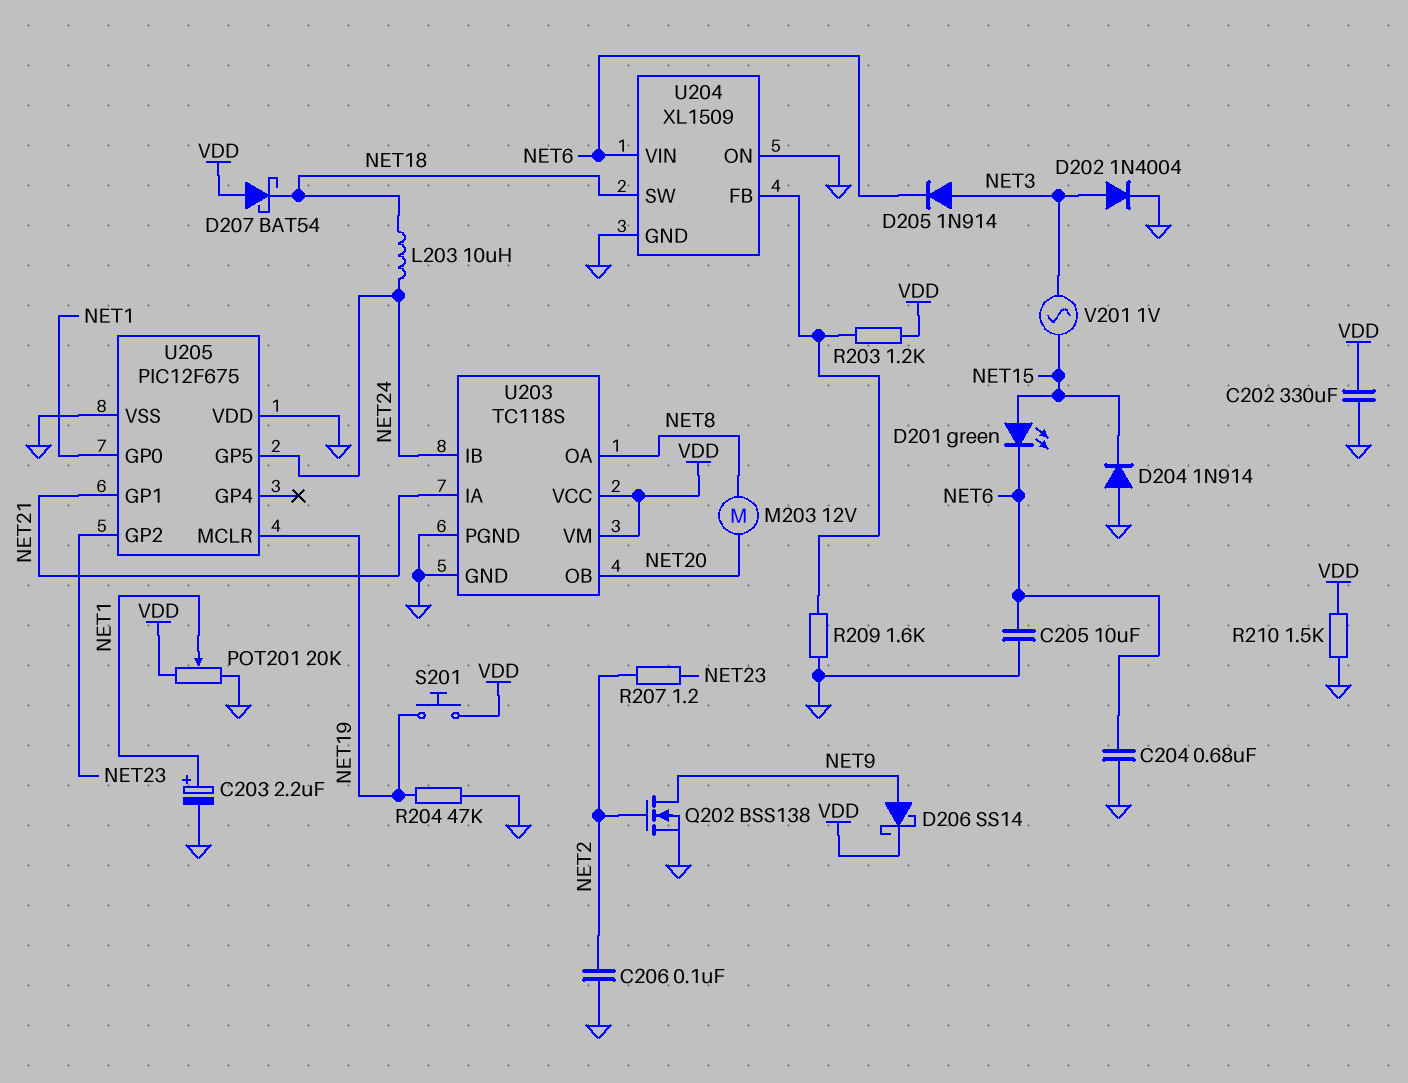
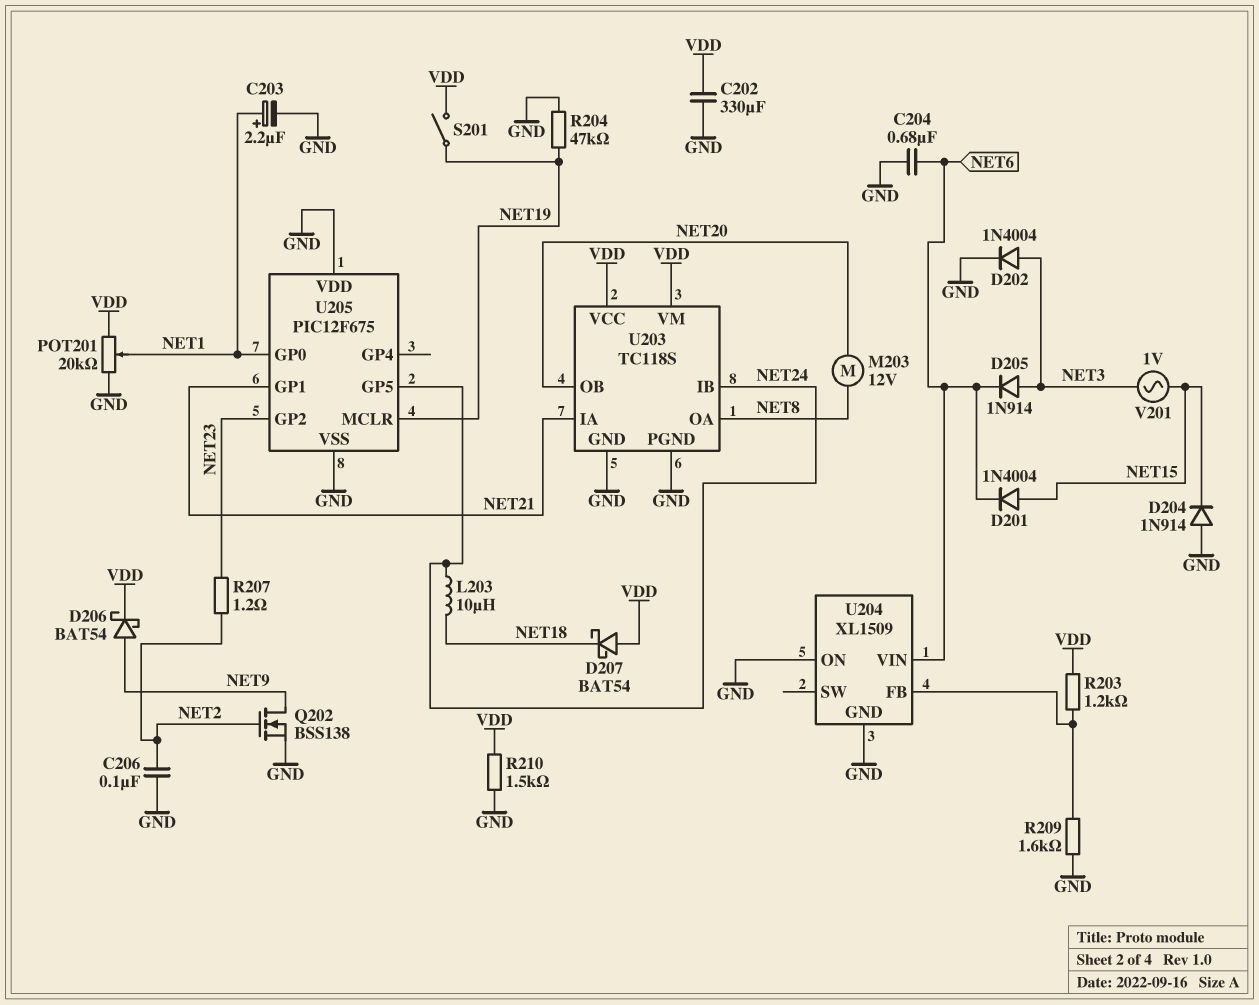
C205: 10uF (GND, NET6) -> none
D201: LED green (A NET15, K NET6) -> diode 1N4004 (A NET15, K NET6)
D206: schottky SS14 (A NET9, K VDD) -> schottky BAT54 (A NET9, K VDD)
S201: button (NET19, VDD) -> switch (NET19, VDD)
U204 pin SW: NET18 -> none

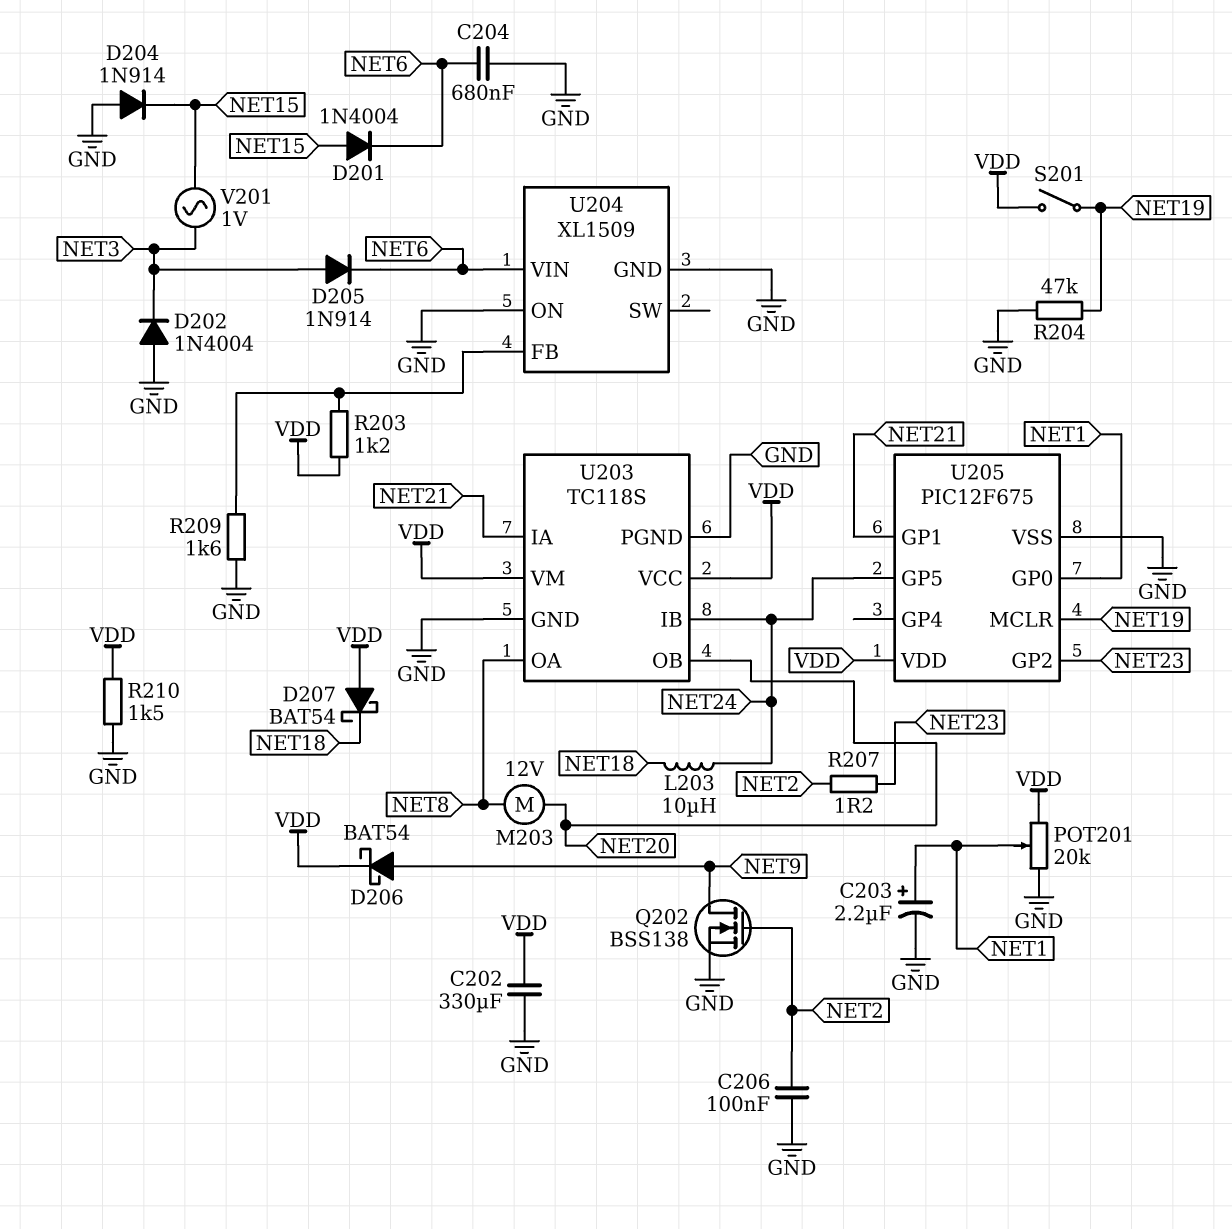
D202: diode 1N4004 (A NET3, K GND) -> diode 1N4004 (A GND, K NET3)
U205 pin VDD: GND -> VDD

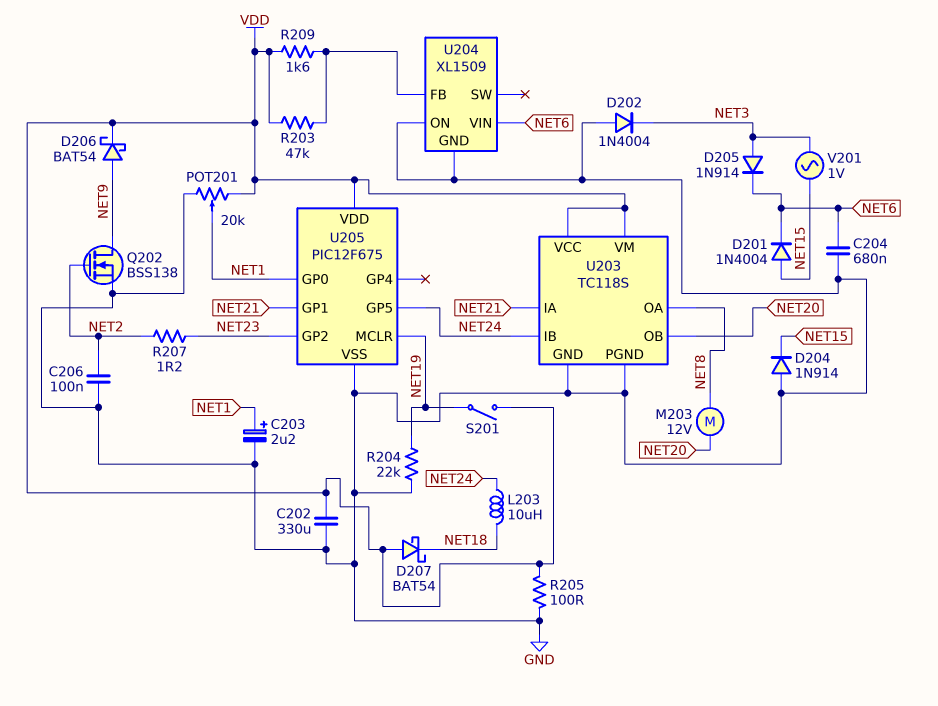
R203: 1.2k (U204/FB, VDD) -> 47k (U204/FB, VDD)
R204: 47k (GND, NET19) -> 22k (GND, NET19)
R205: none -> 100 (GND, VDD)
R209: 1.6k (GND, U204/FB) -> 1.6k (U204/FB, VDD)
R210: 1.5k (GND, VDD) -> none

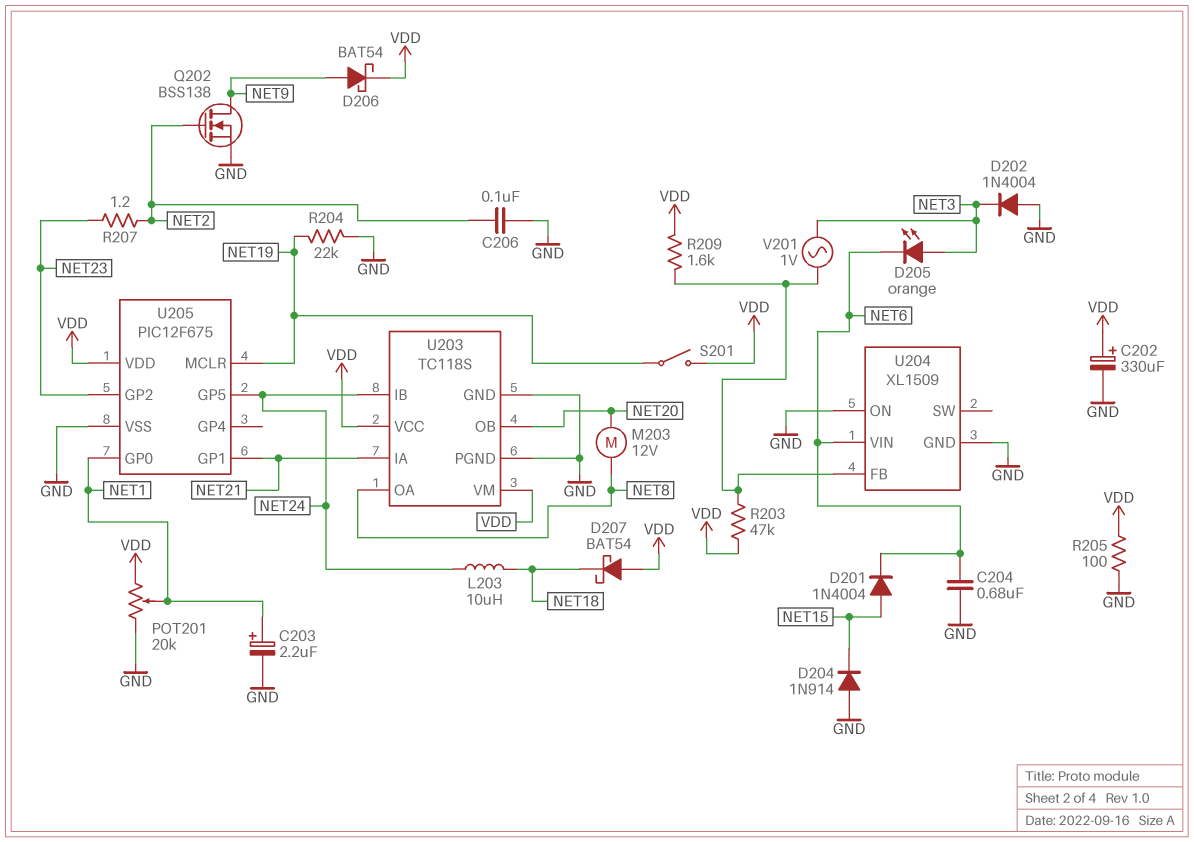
C202: 330uF (GND, VDD) -> 330uF (plus VDD, minus GND)
D205: diode 1N914 (A NET3, K NET6) -> LED orange (A NET3, K NET6)
V201: AC 1V (NET3, NET15) -> AC 1V (NET3, U204/FB)

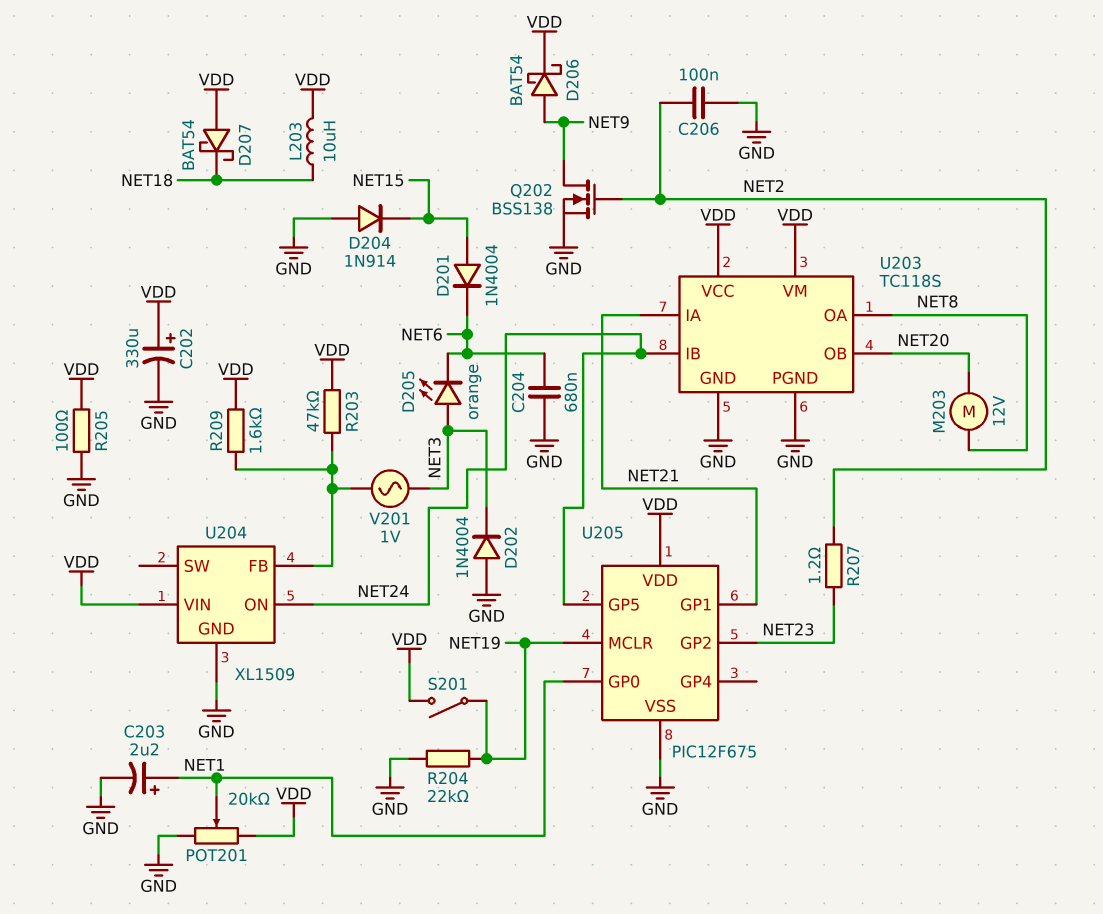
L203: 10uH (NET18, NET24) -> 10uH (NET18, VDD)
U204 pin ON: GND -> NET24
U204 pin VIN: NET6 -> VDD

